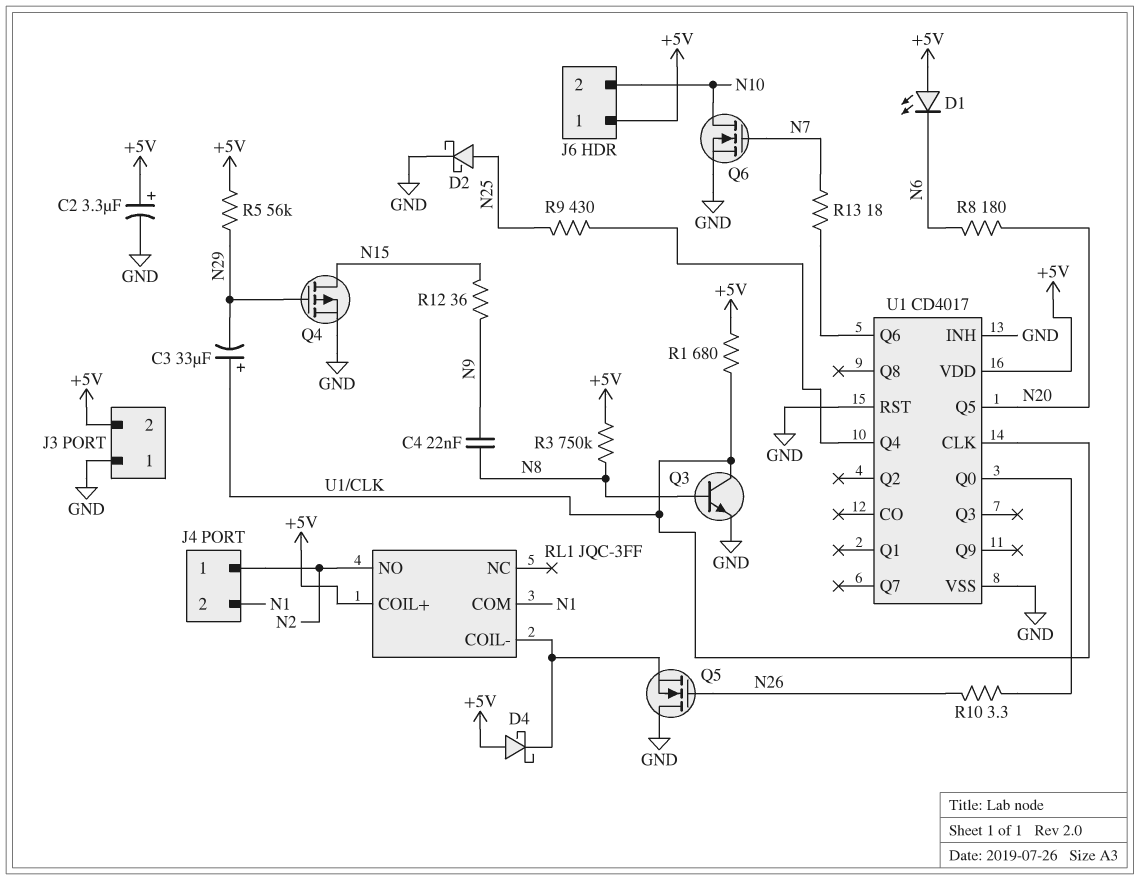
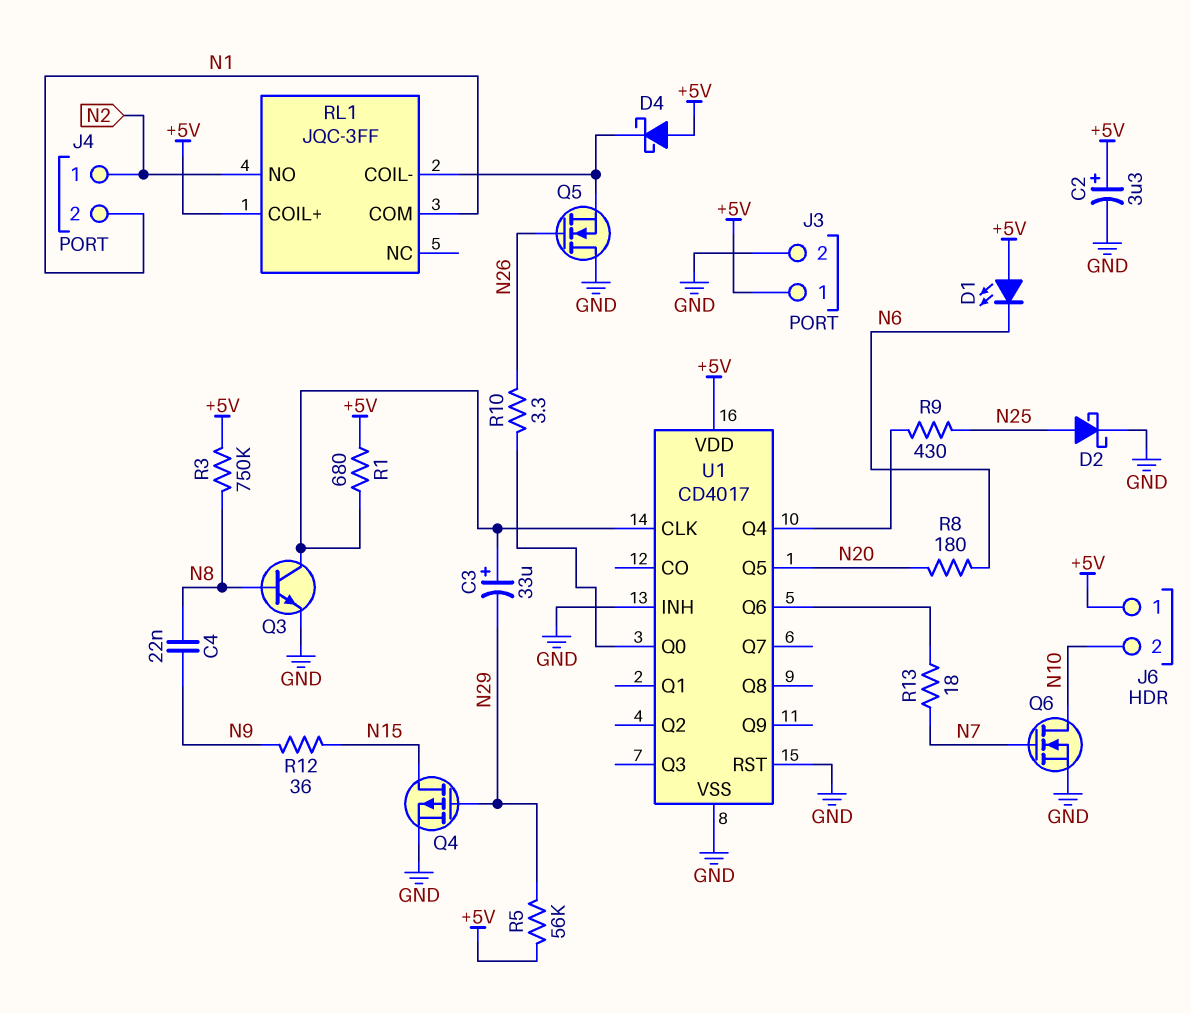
J3 pin 1: GND -> +5V
J3 pin 2: +5V -> GND

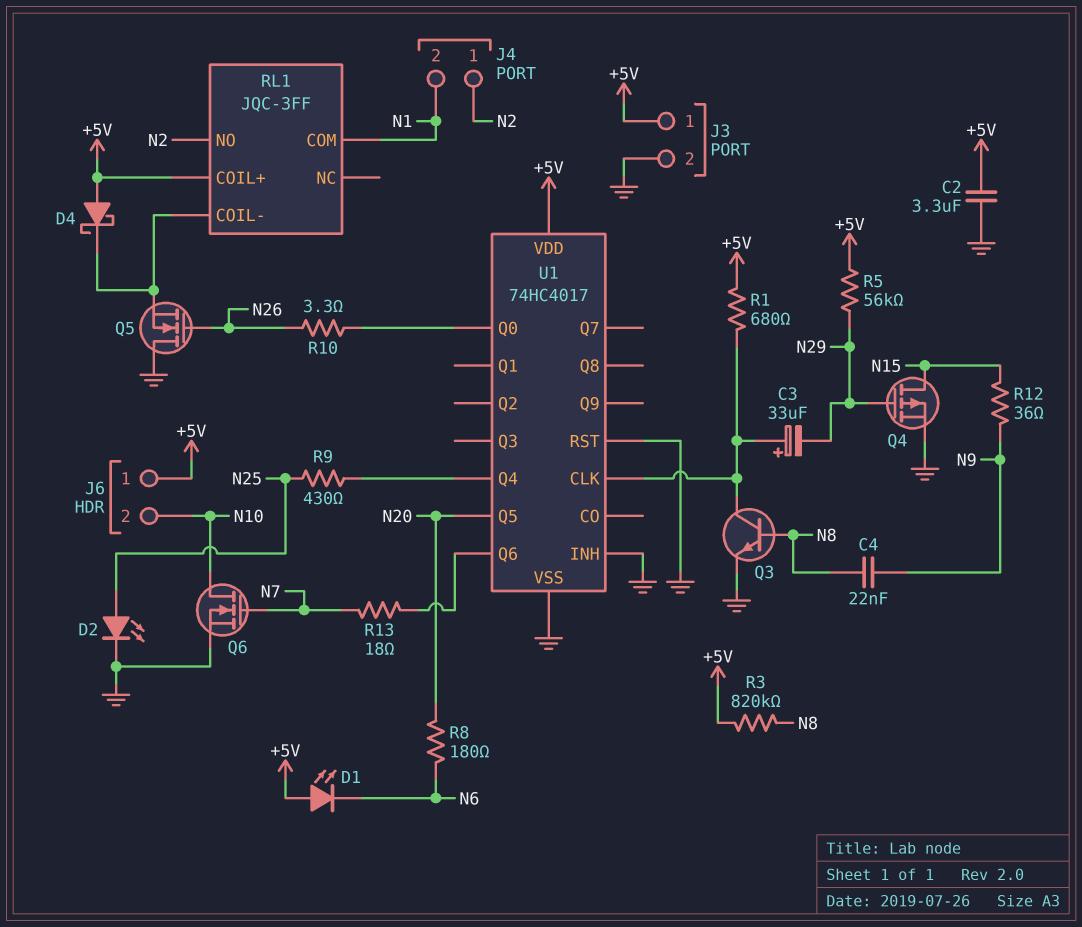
C2: 3.3uF (plus +5V, minus GND) -> 3.3uF (+5V, GND)
D2: schottky (A N25, K GND) -> LED (A N25, K GND)
R3: 750k (+5V, N8) -> 820k (+5V, N8)
U1: CD4017 -> 74HC4017

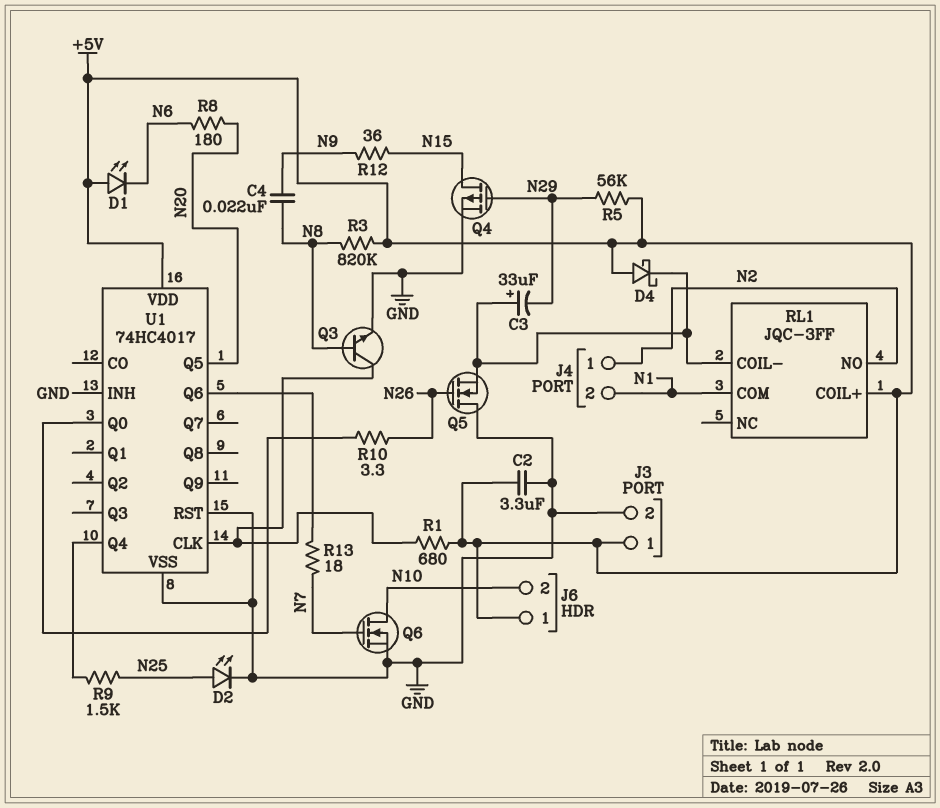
C3: 33uF (plus U1/CLK, minus N29) -> 33uF (plus RL1/COIL-, minus N29)
R9: 430 (N25, U1/Q4) -> 1.5k (N25, U1/Q4)

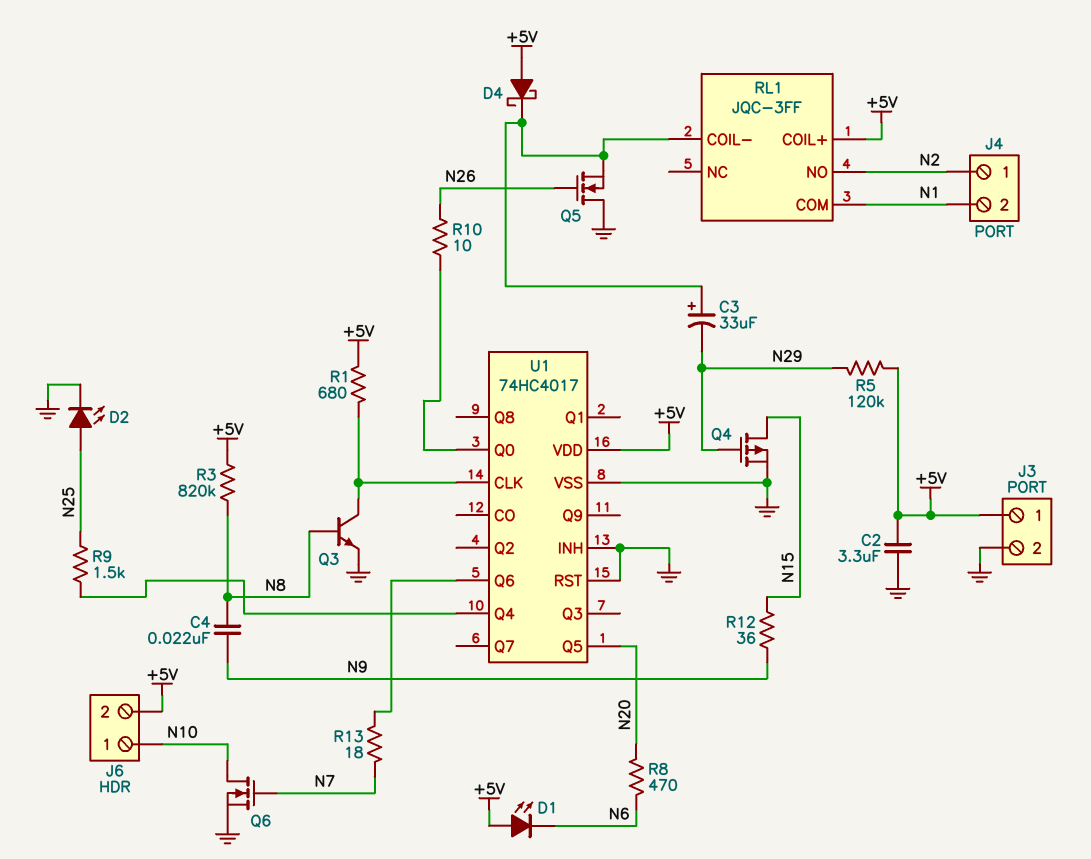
J6 pin 1: +5V -> N10
J6 pin 2: N10 -> +5V
R5: 56k (+5V, N29) -> 120k (+5V, N29)
R8: 180 (N6, N20) -> 470 (N6, N20)
R10: 3.3 (N26, U1/Q0) -> 10 (N26, U1/Q0)

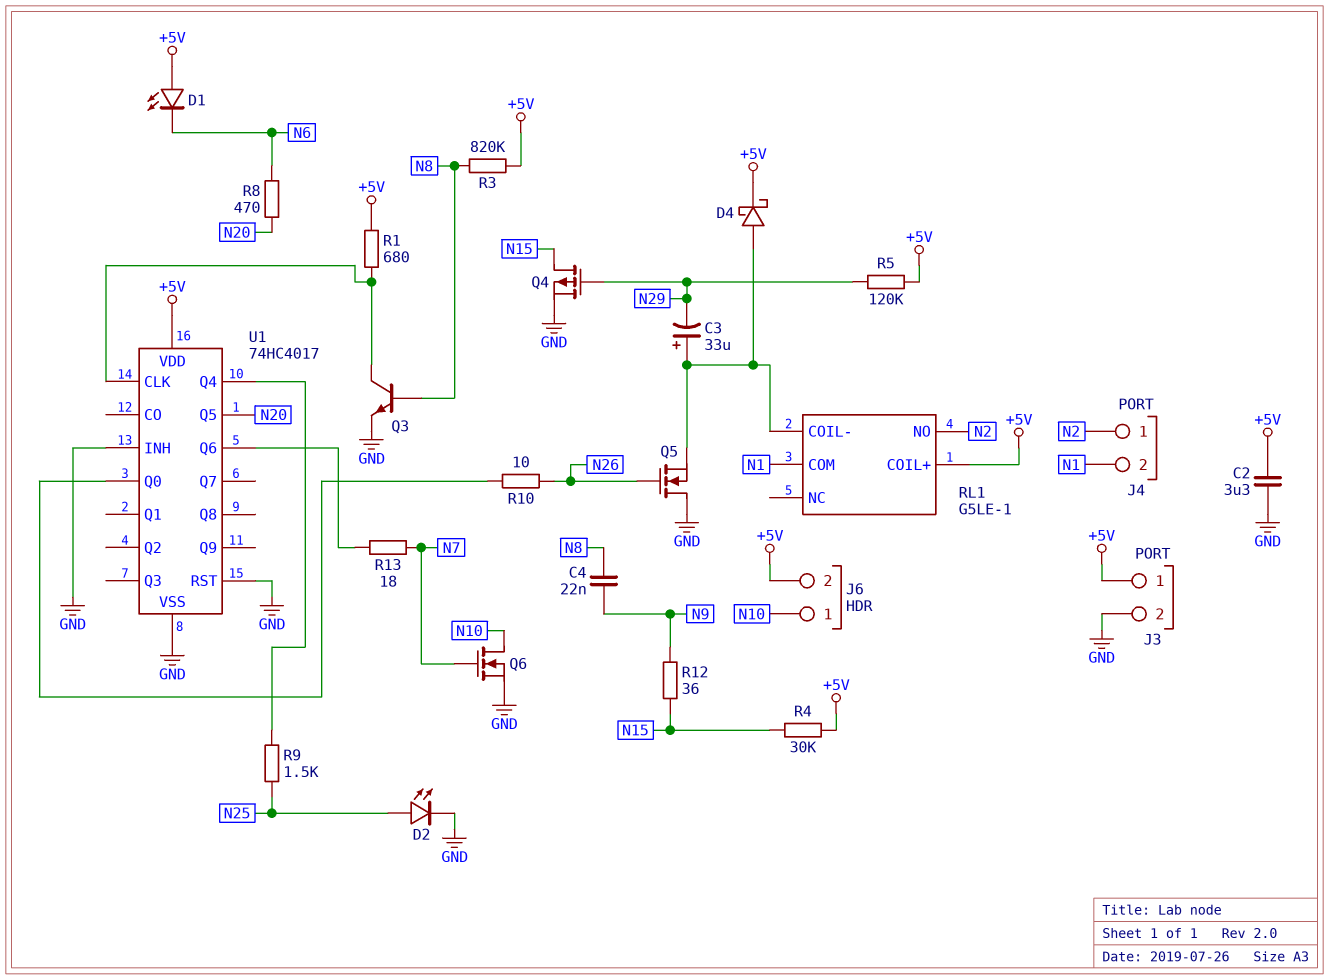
D4: schottky (A +5V, K RL1/COIL-) -> schottky (A RL1/COIL-, K +5V)
R4: none -> 30k (+5V, N15)
RL1: JQC-3FF -> G5LE-1

